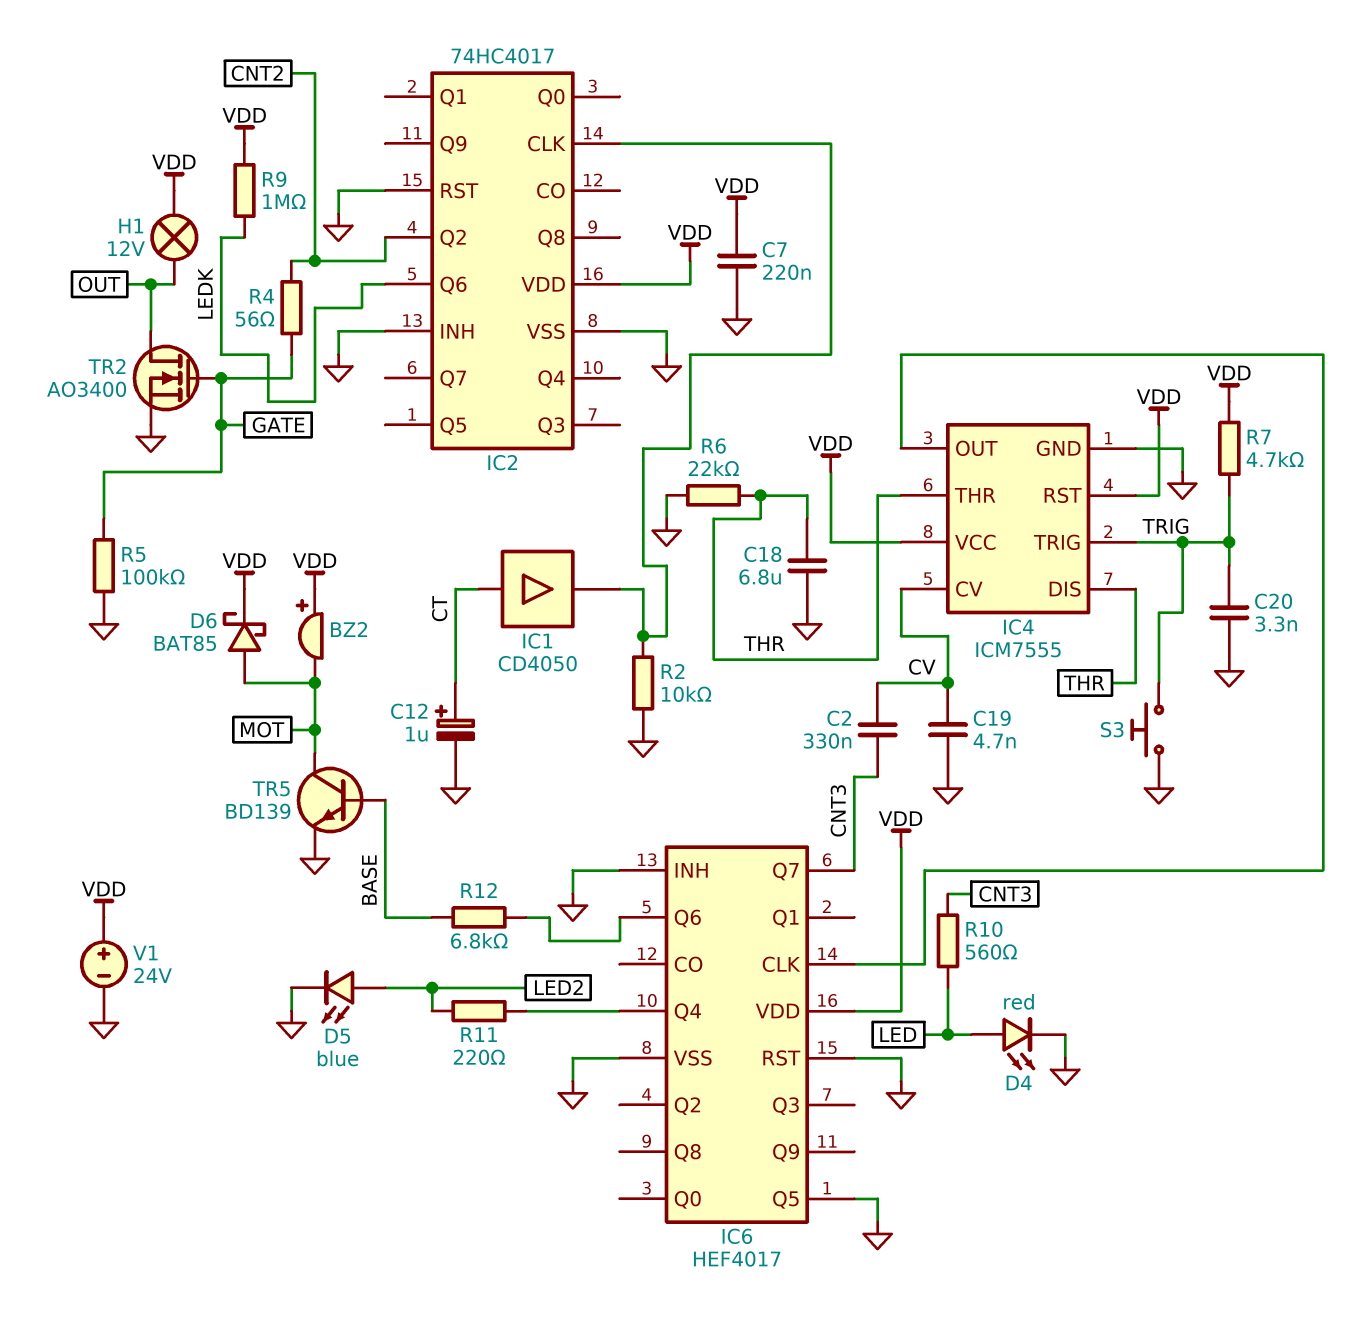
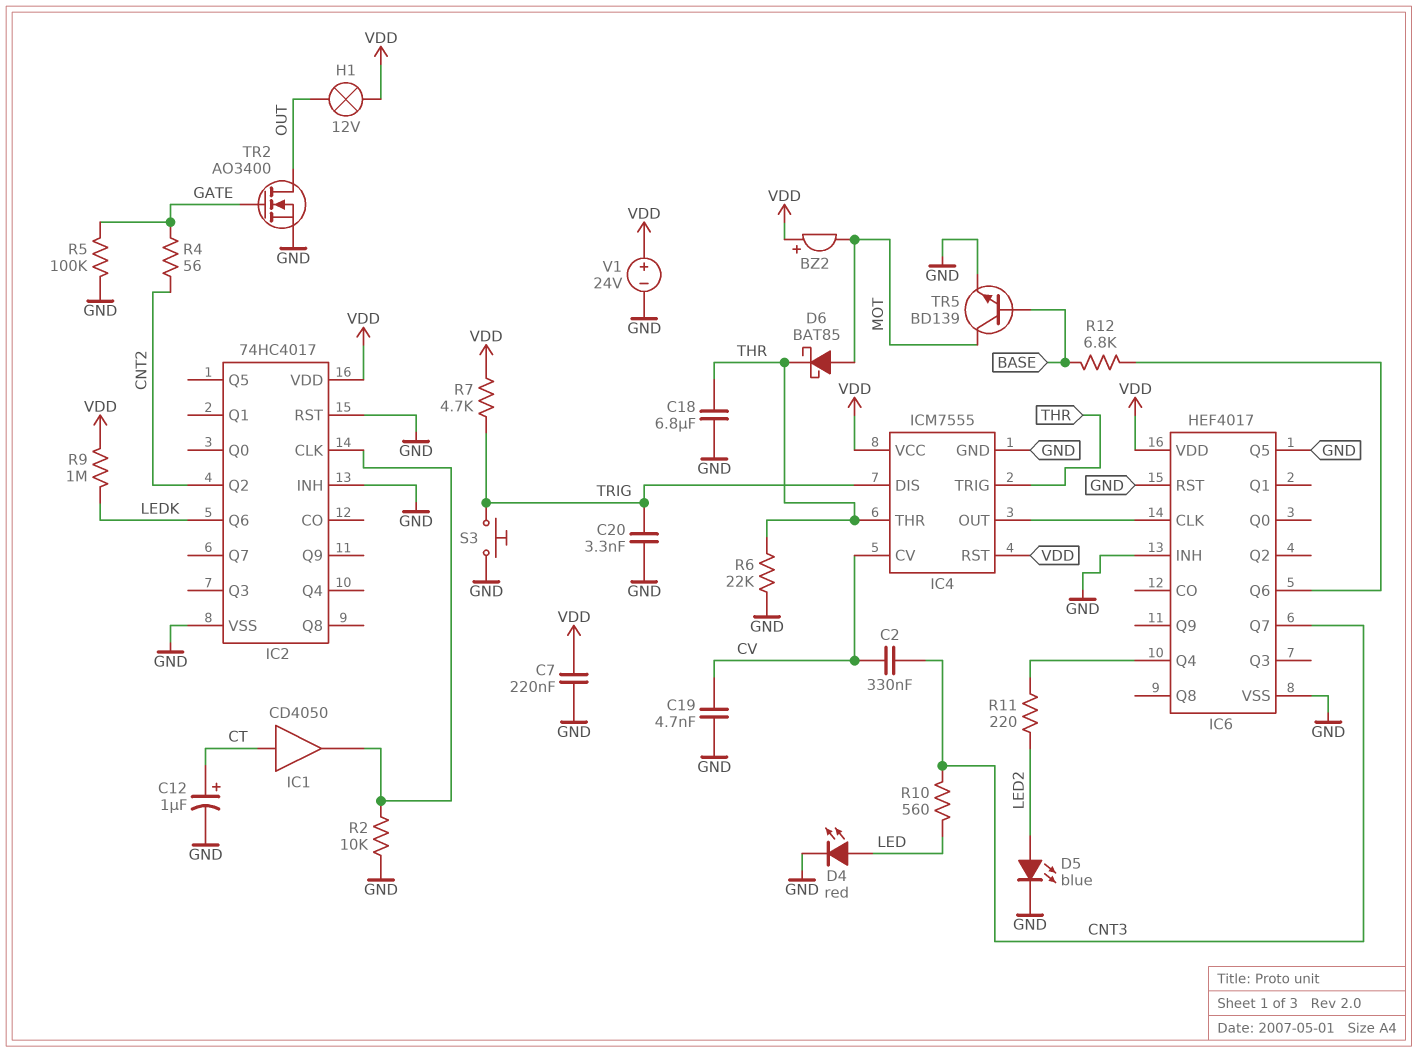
D6: schottky BAT85 (A MOT, K VDD) -> schottky BAT85 (A MOT, K THR)
IC4 pin DIS: THR -> TRIG
IC4 pin TRIG: TRIG -> THR

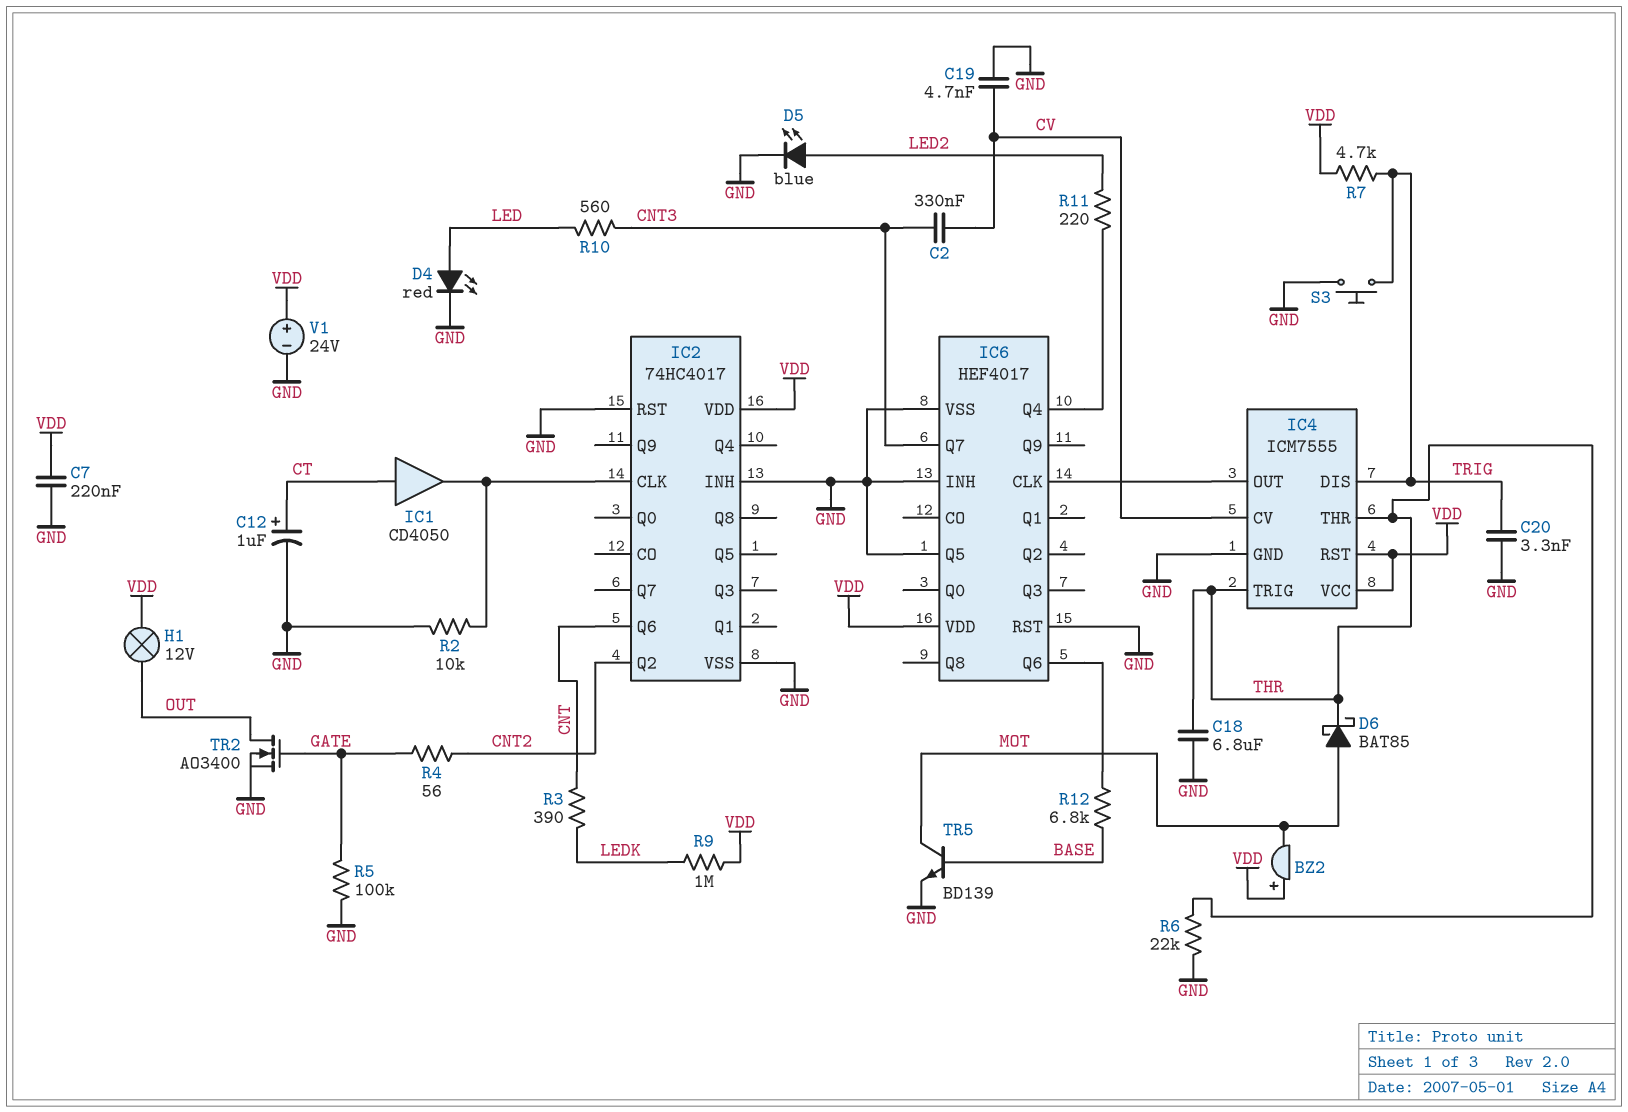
IC2 pin Q6: LEDK -> CNT
R3: none -> 390 (CNT, LEDK)

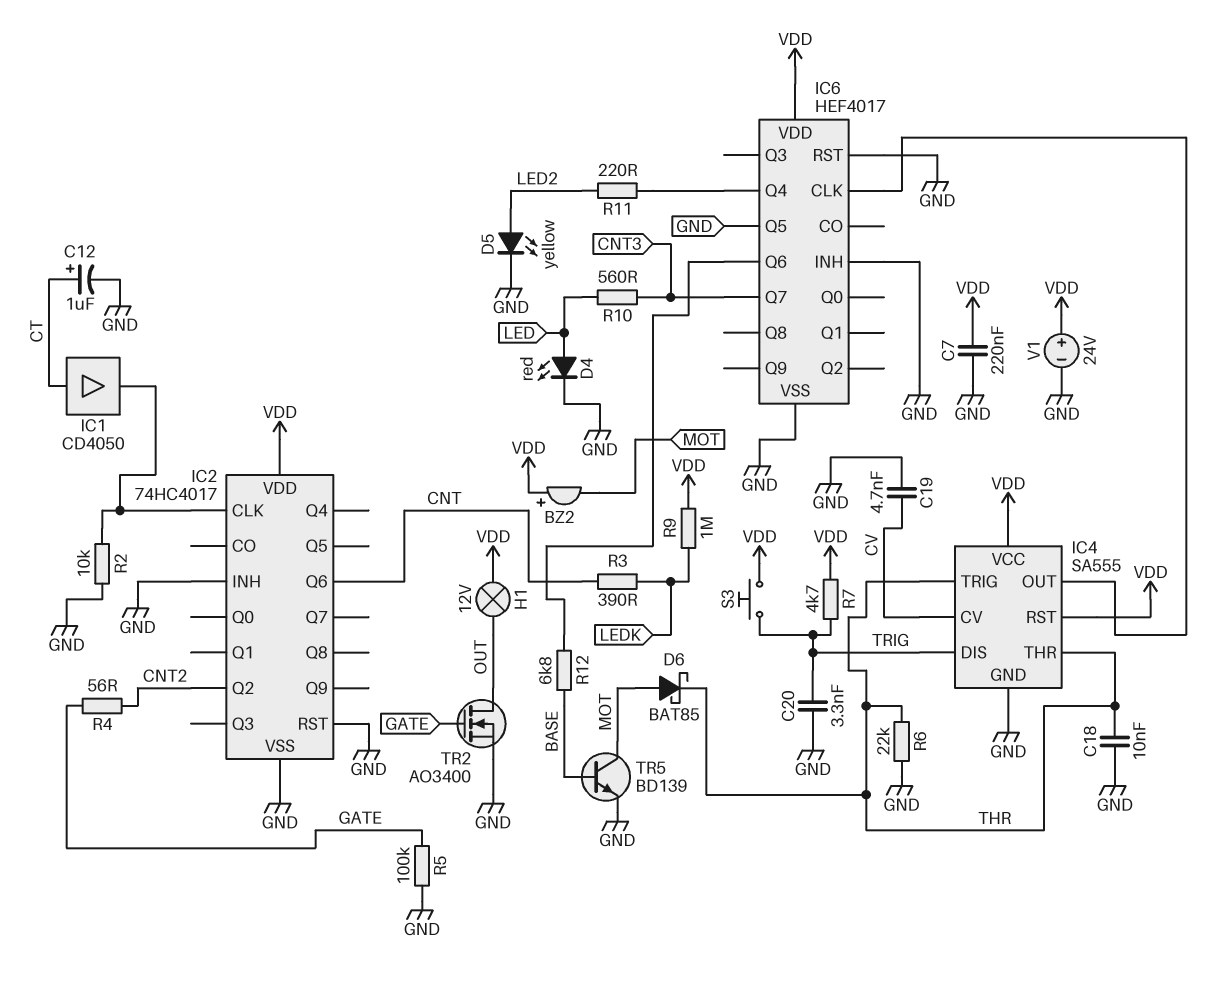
C2: 330nF (CNT3, CV) -> none
C18: 6.8uF (GND, THR) -> 10nF (GND, THR)
D5: LED blue (A LED2, K GND) -> LED yellow (A LED2, K GND)
IC4: ICM7555 -> SA555
S3: button (GND, TRIG) -> button (TRIG, VDD)

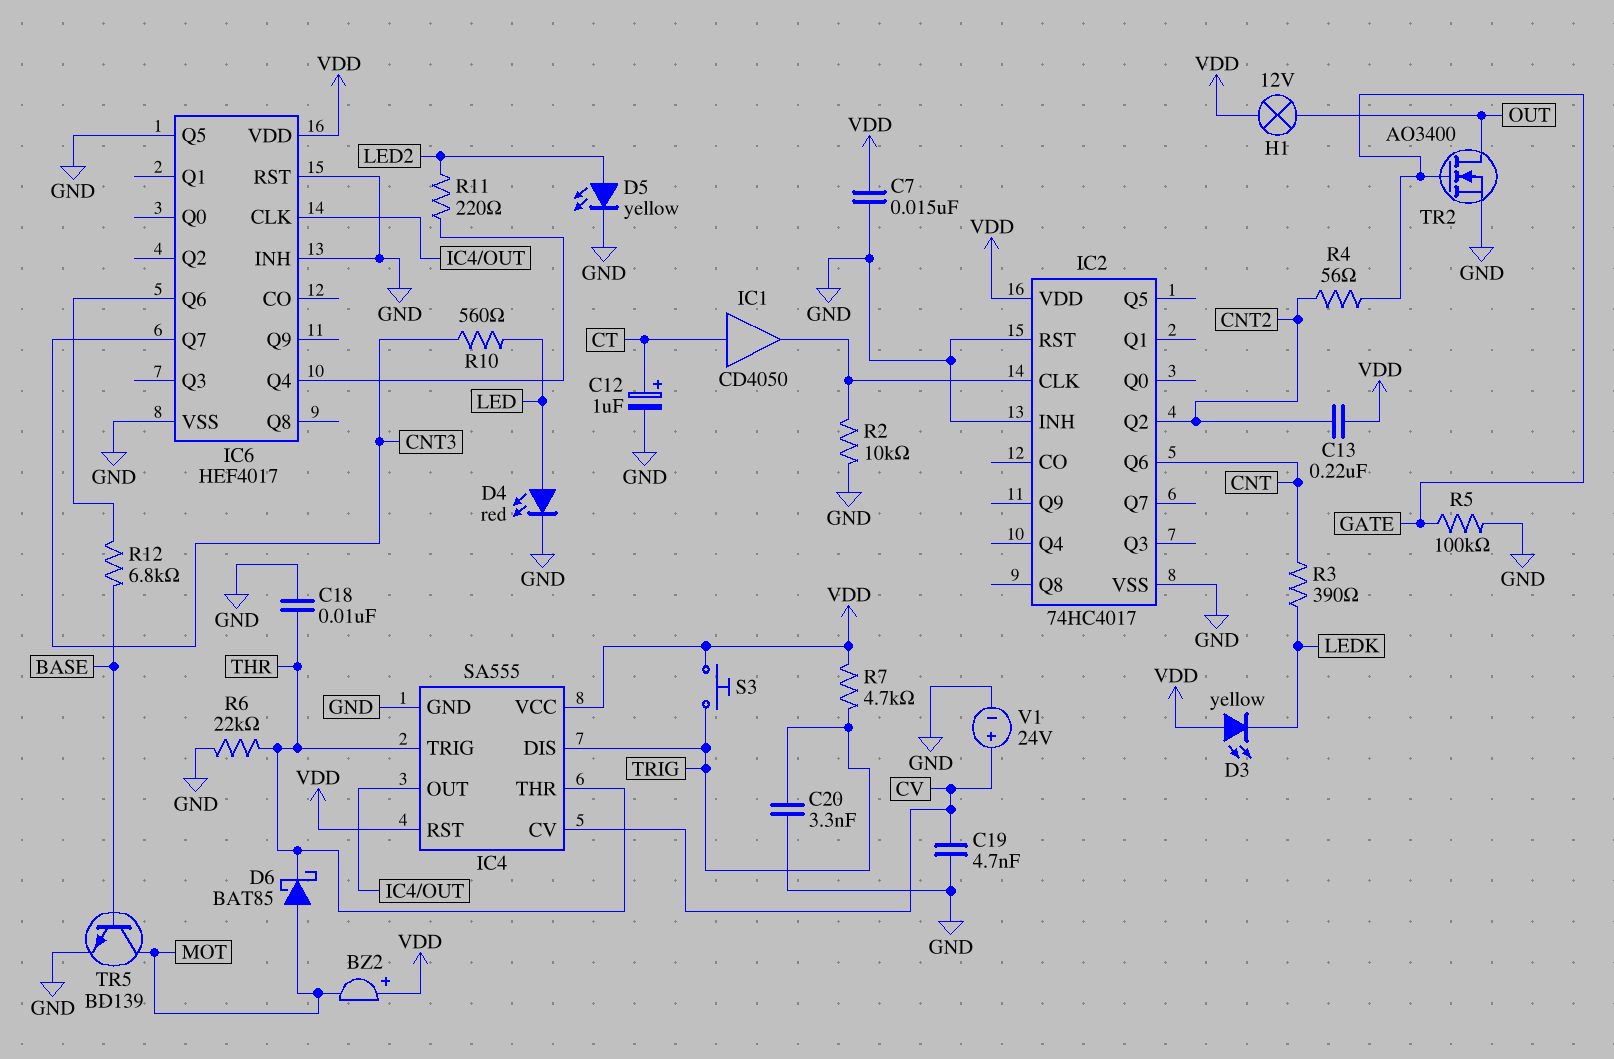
C7: 220nF (GND, VDD) -> 15nF (GND, VDD)
C13: none -> 220nF (CNT2, VDD)
D3: none -> LED yellow (A VDD, K LEDK)
R9: 1M (LEDK, VDD) -> none
V1: 24V (plus VDD, minus GND) -> 24V (plus CV, minus GND)

